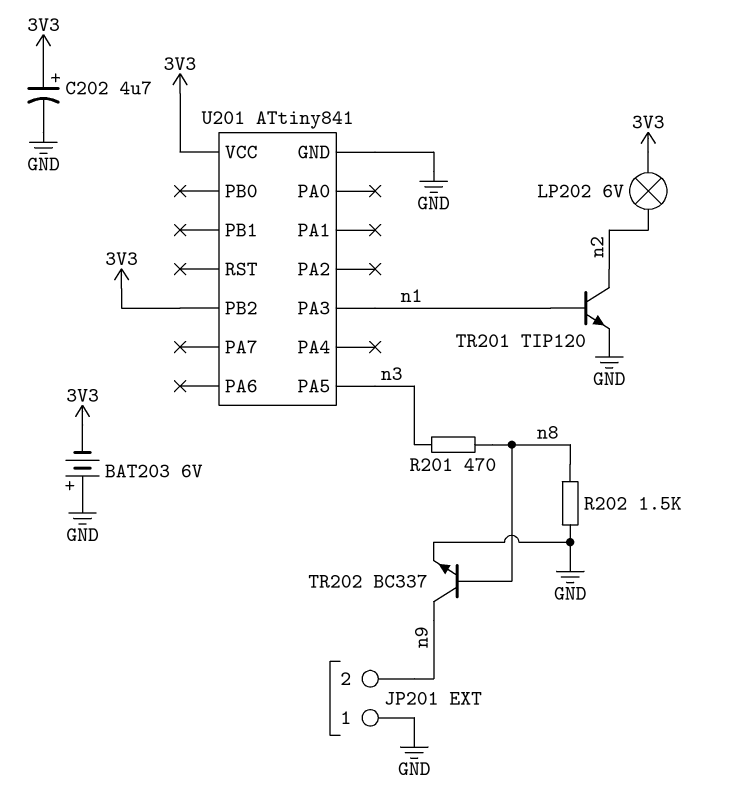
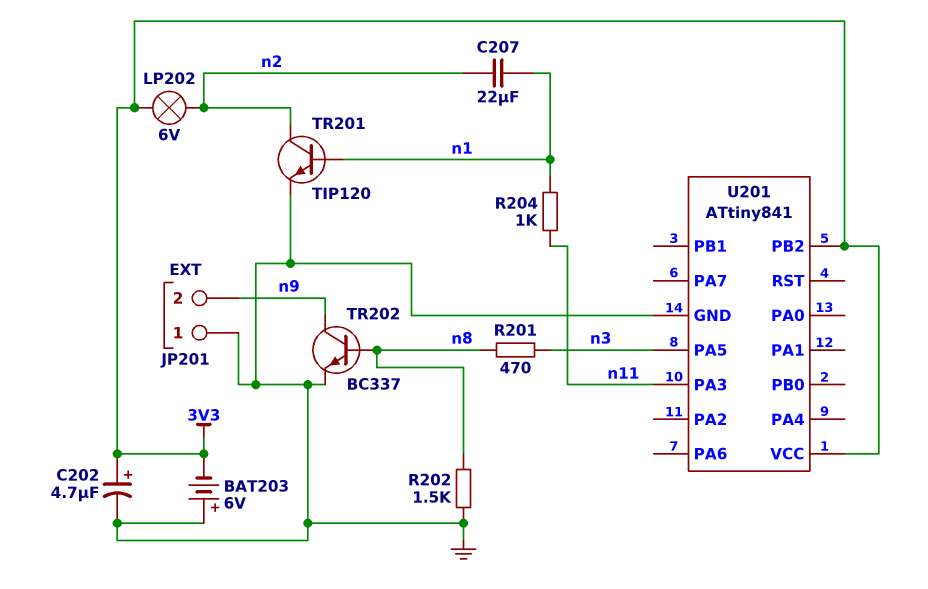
C207: none -> 22uF (n1, n2)
R204: none -> 1k (n1, n11)
U201 pin PA3: n1 -> n11

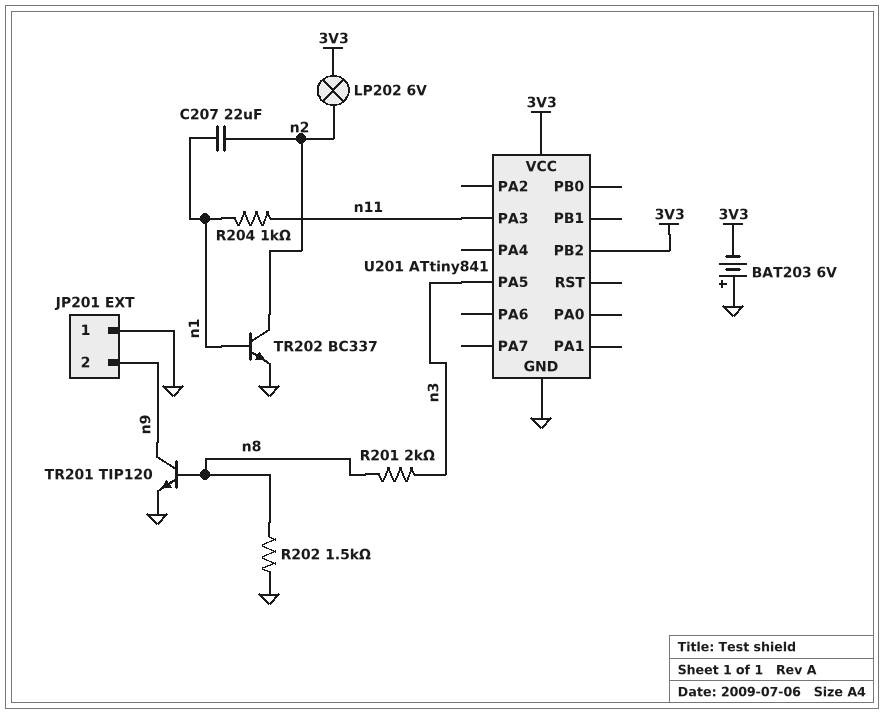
C202: 4.7uF (plus 3V3, minus GND) -> none
R201: 470 (n3, n8) -> 2k (n3, n8)
TR201: NPN TIP120 (B n1, C n2, E GND) -> NPN TIP120 (B n8, C n9, E GND)
TR202: NPN BC337 (B n8, C n9, E GND) -> NPN BC337 (B n1, C n2, E GND)

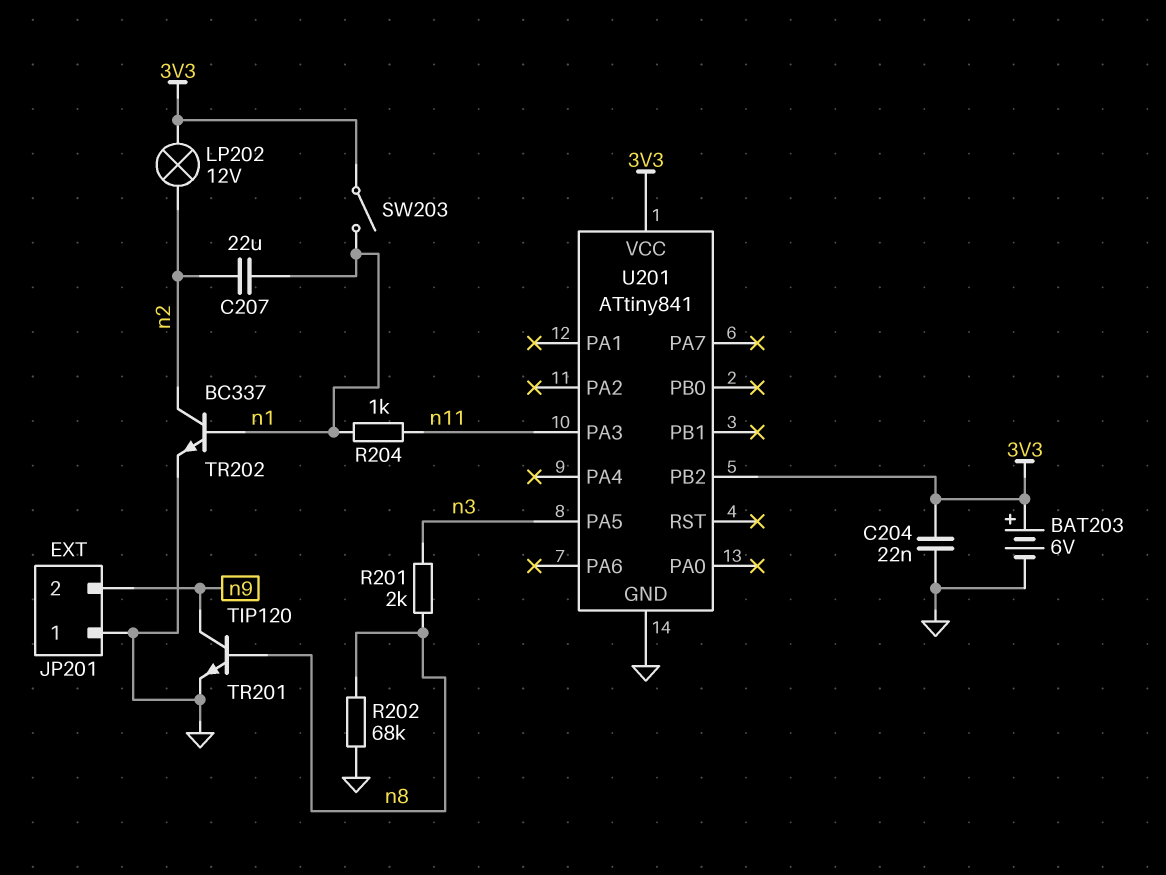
BAT203: 6V (plus GND, minus 3V3) -> 6V (plus 3V3, minus GND)
C204: none -> 22nF (3V3, GND)
LP202: lamp 6V (3V3, n2) -> lamp 12V (3V3, n2)
R202: 1.5k (GND, n8) -> 68k (GND, n8)
SW203: none -> switch (3V3, n1)

